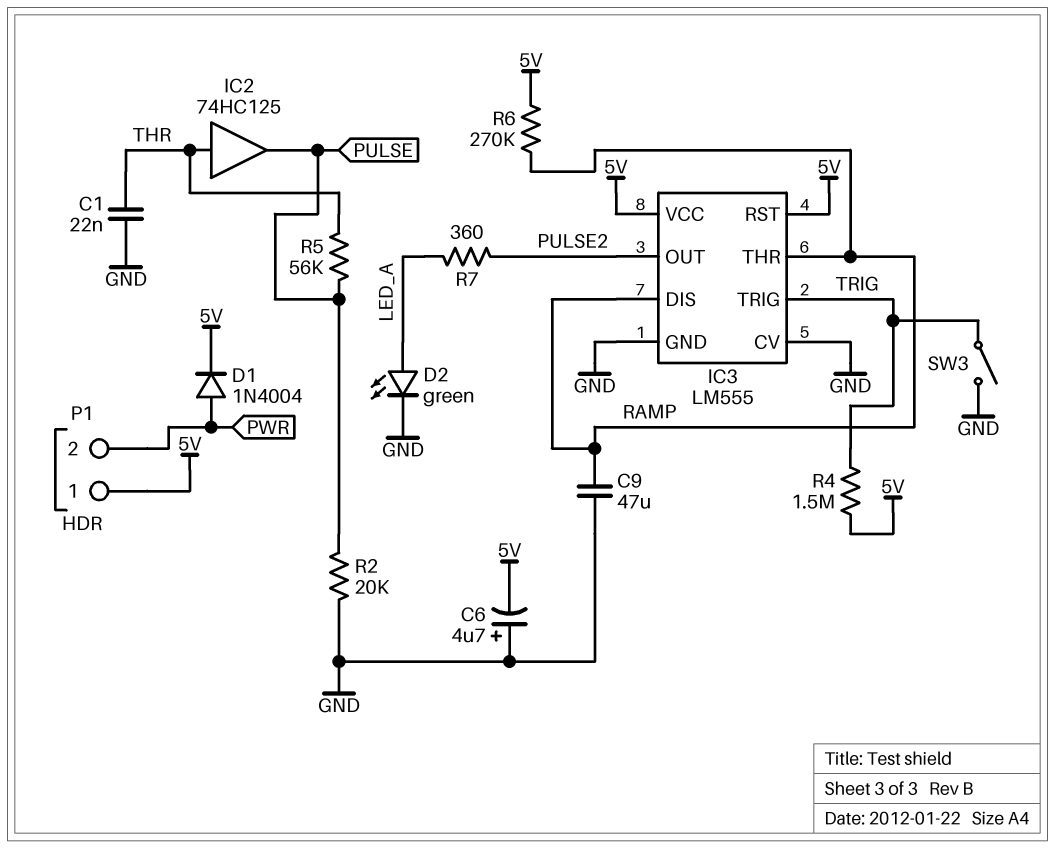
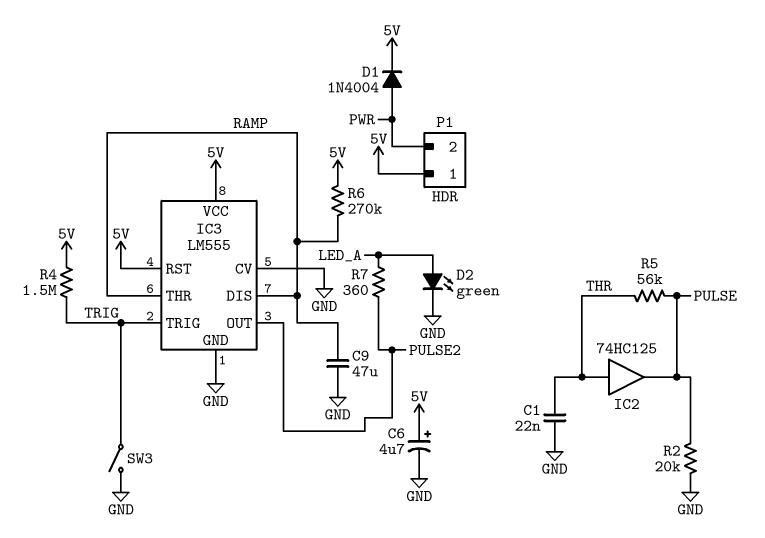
C6: 4.7uF (plus GND, minus 5V) -> 4.7uF (plus 5V, minus GND)

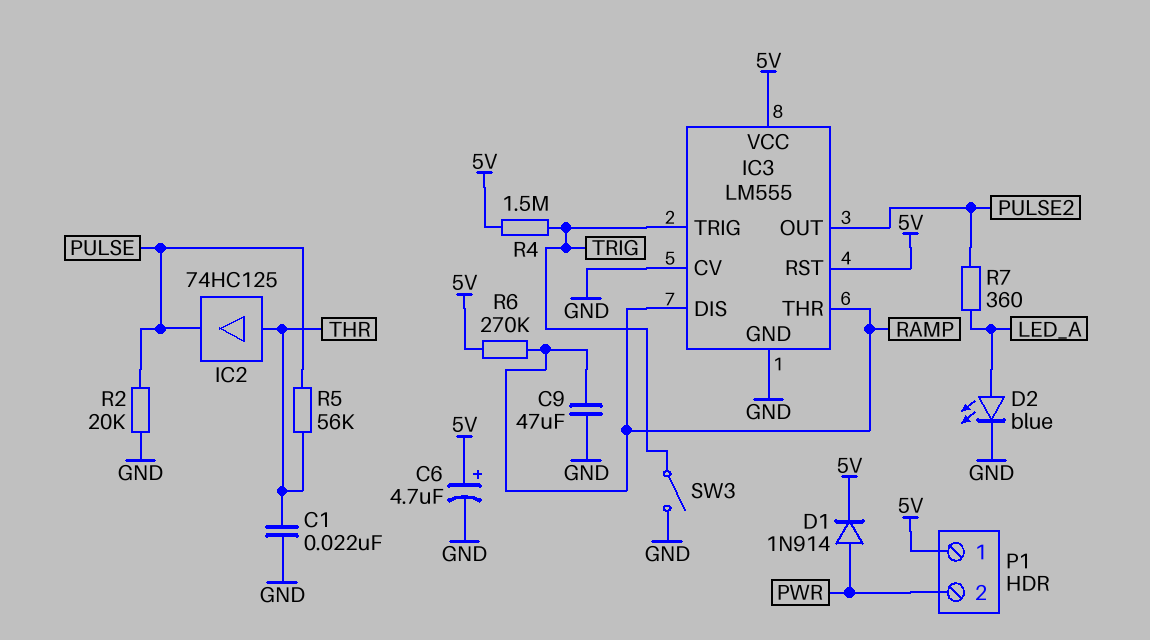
D1: diode 1N4004 (A PWR, K 5V) -> diode 1N914 (A PWR, K 5V)
D2: LED green (A LED_A, K GND) -> LED blue (A LED_A, K GND)

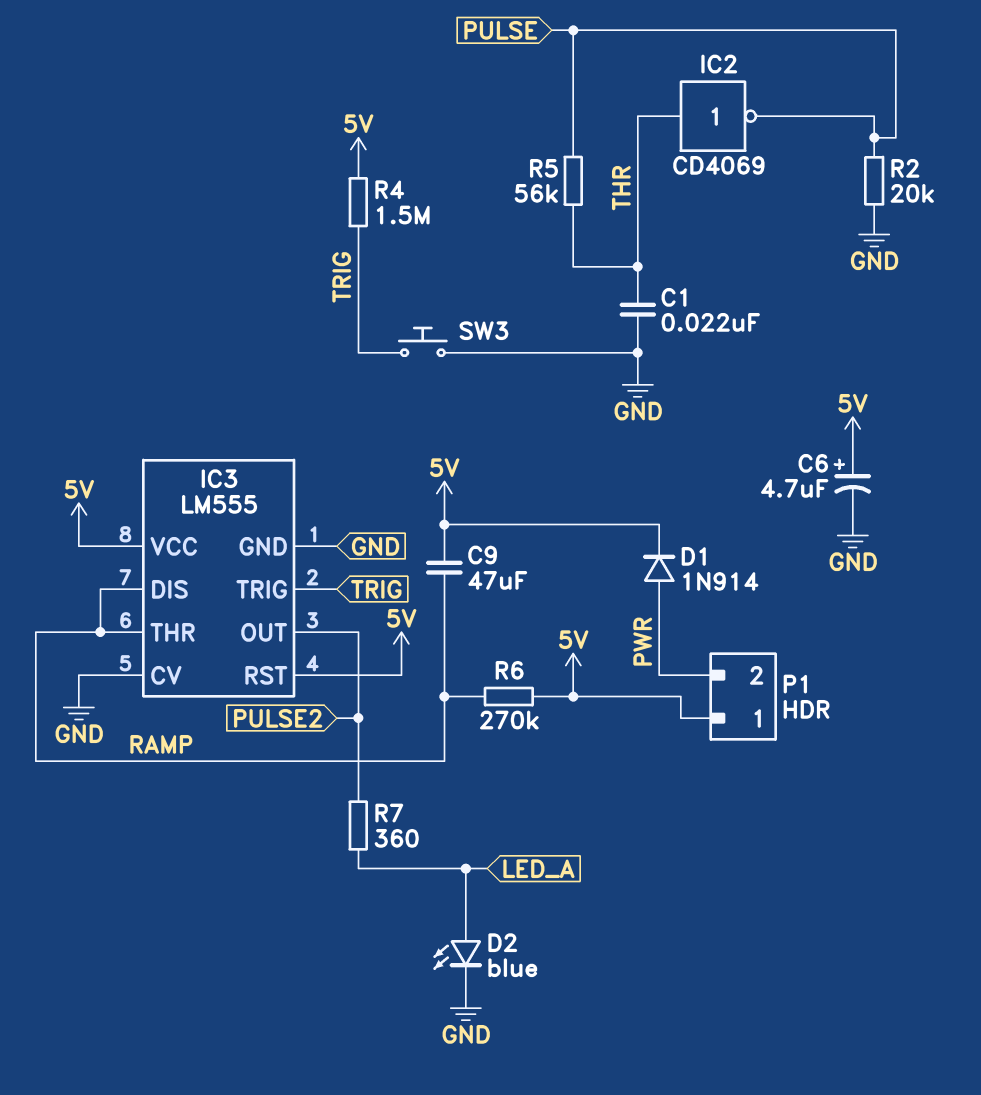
C9: 47uF (GND, RAMP) -> 47uF (5V, RAMP)
IC2: buffer 74HC125 (in THR, out PULSE) -> NOT CD4069 (in THR, out PULSE)
SW3: switch (GND, TRIG) -> button (GND, TRIG)

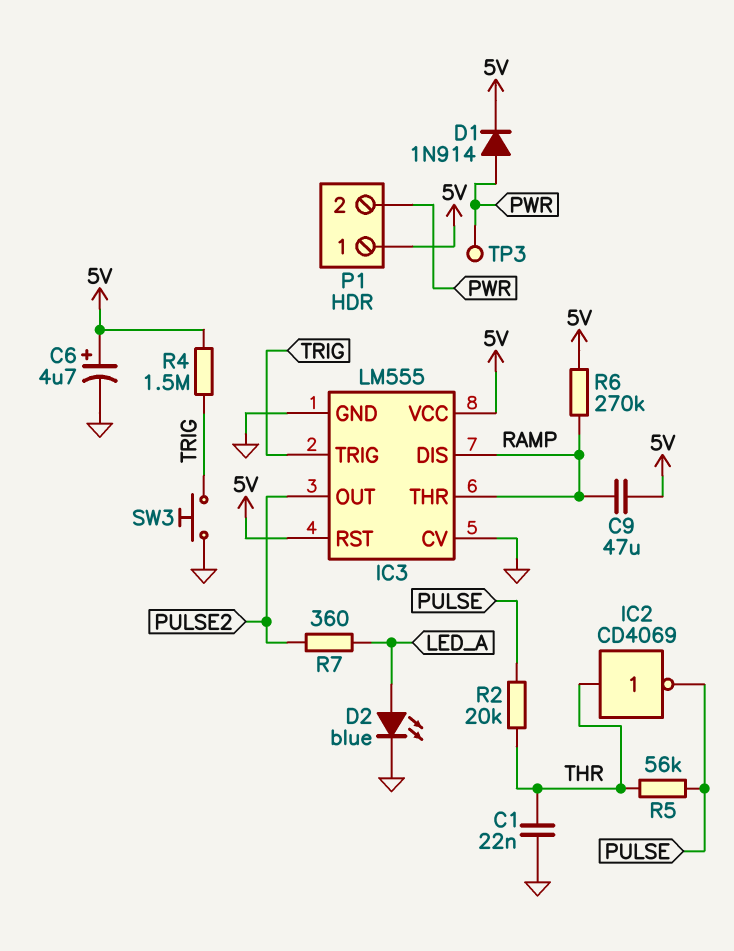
R2: 20k (GND, PULSE) -> 20k (PULSE, THR)
TP3: none -> test point (PWR)

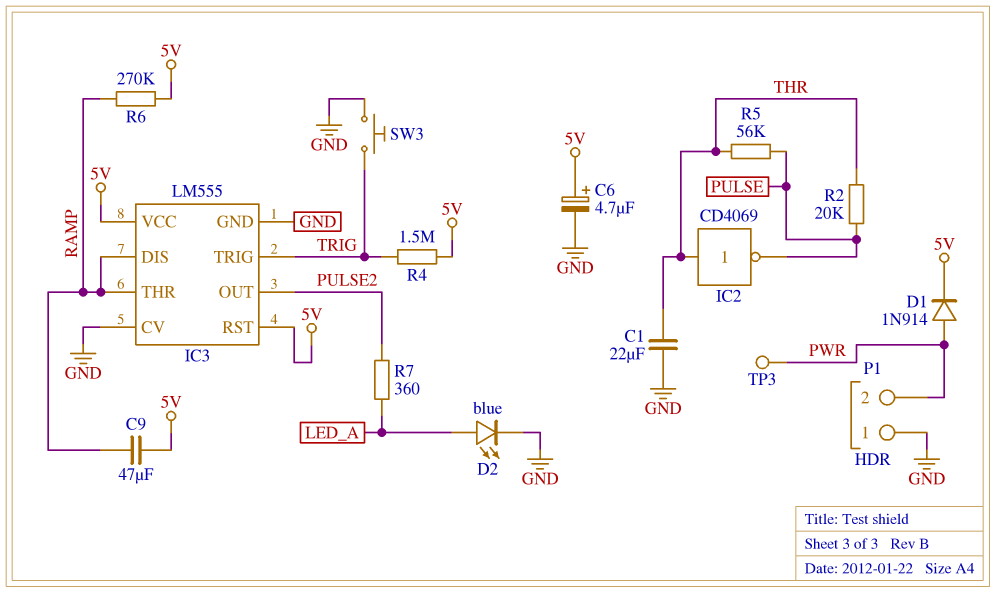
C1: 22nF (GND, THR) -> 22uF (GND, THR)
P1 pin 1: 5V -> GND

